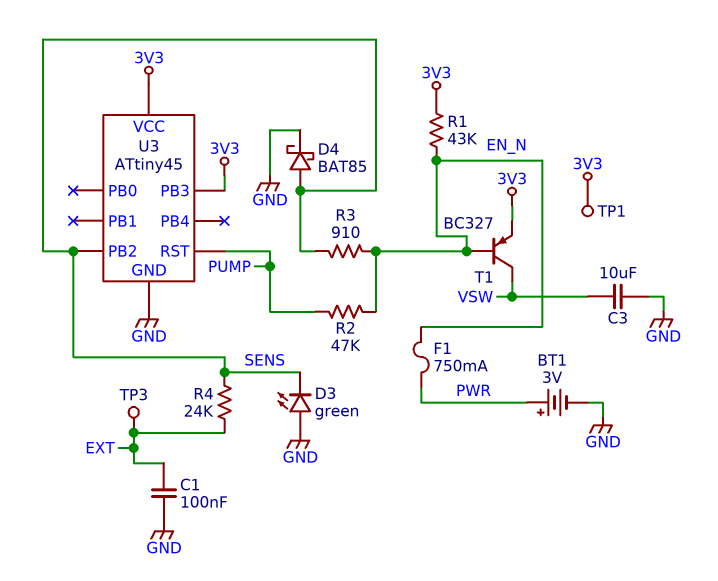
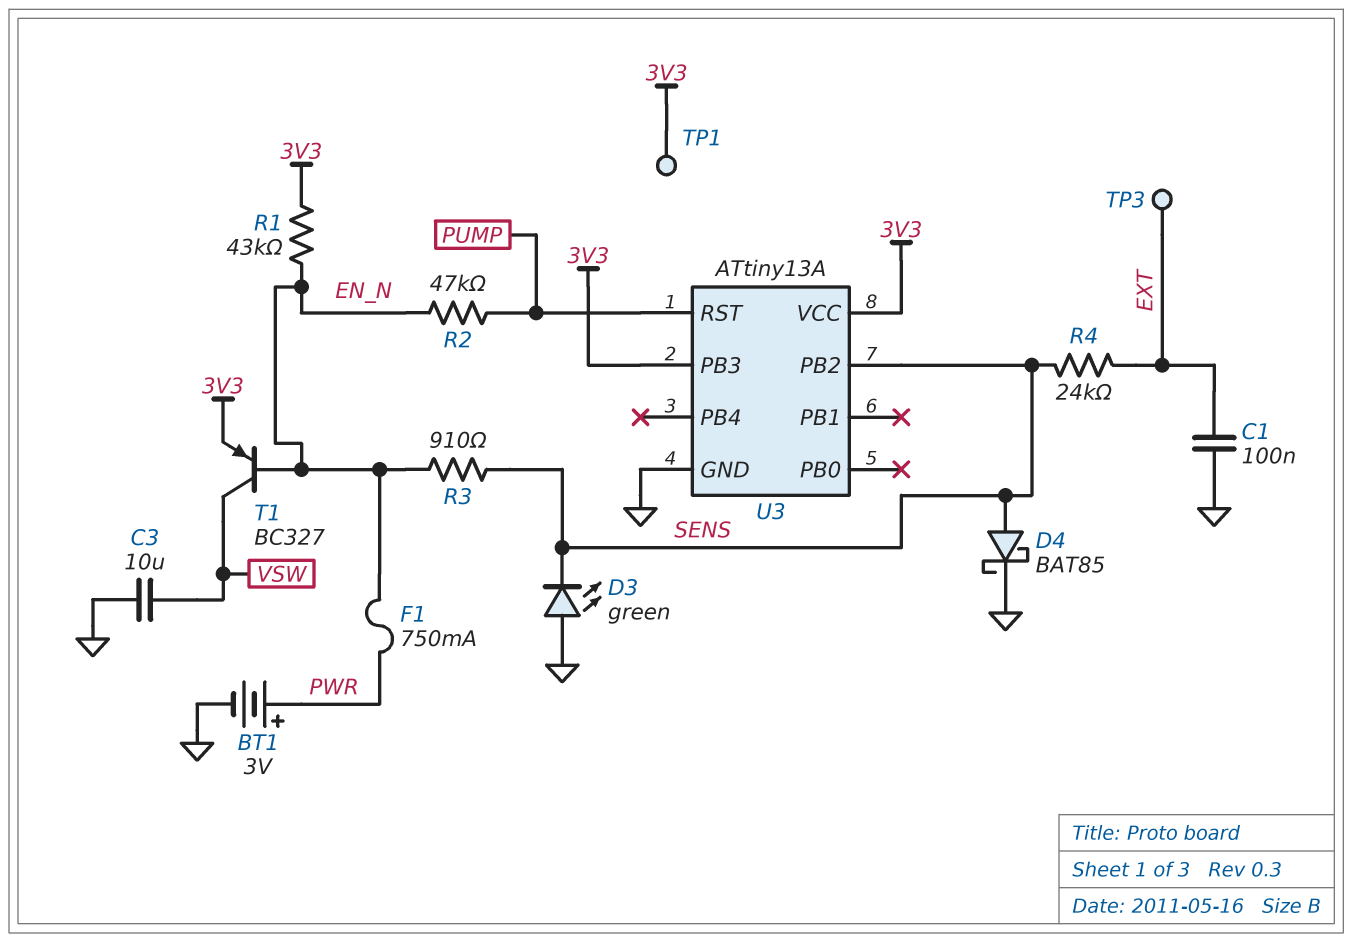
U3: ATtiny45 -> ATtiny13A

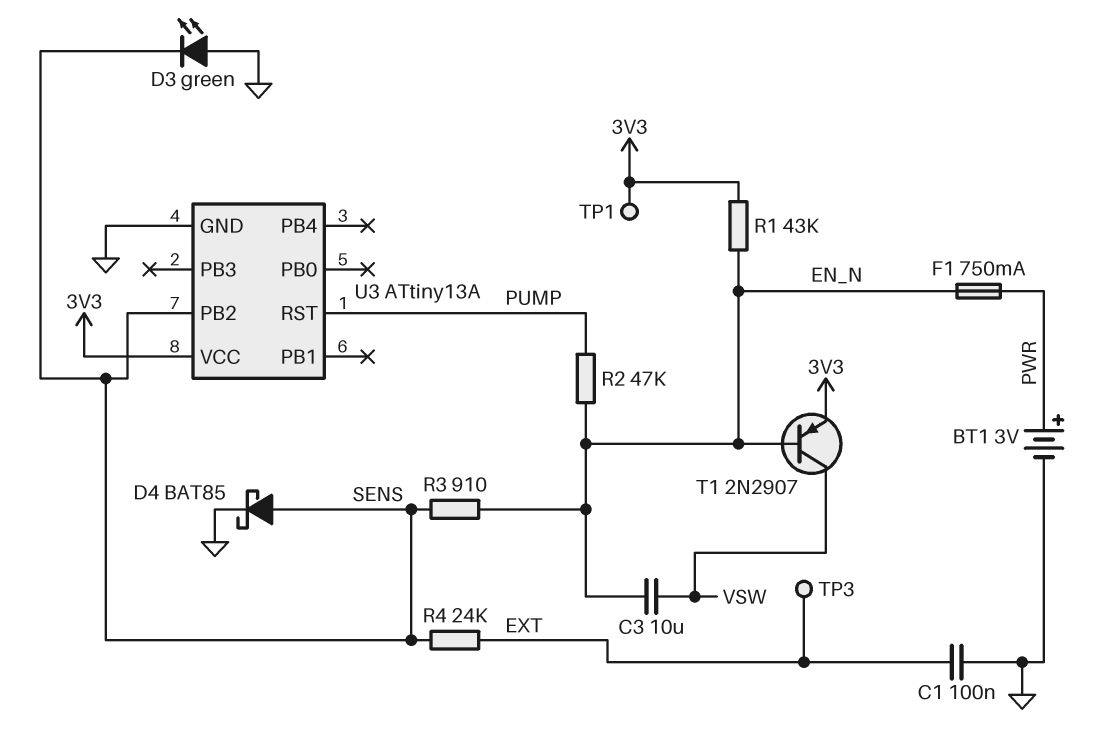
C3: 10uF (GND, VSW) -> 10uF (EN_N, VSW)
T1: PNP BC327 (B EN_N, C VSW, E 3V3) -> PNP 2N2907 (B EN_N, C VSW, E 3V3)
U3 pin PB3: 3V3 -> none

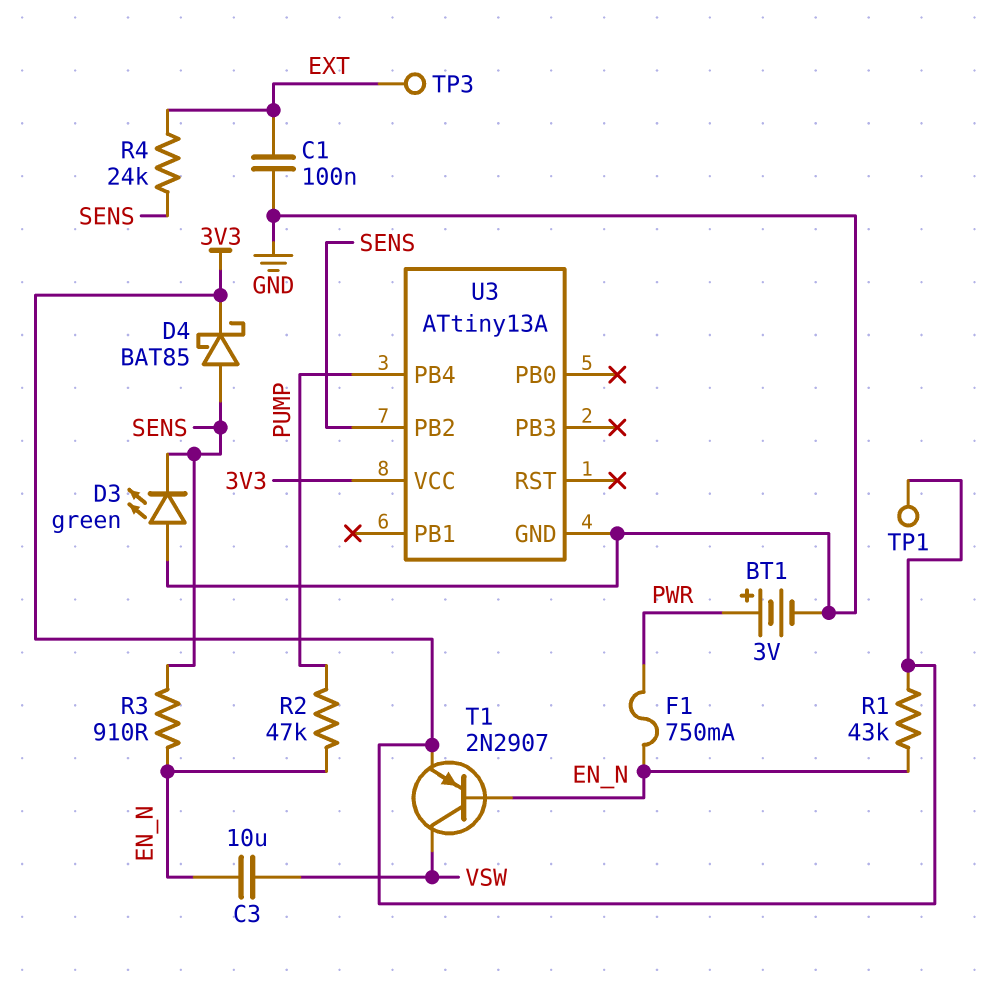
D4: schottky BAT85 (A SENS, K GND) -> schottky BAT85 (A SENS, K 3V3)
U3 pin PB4: none -> PUMP
U3 pin RST: PUMP -> none

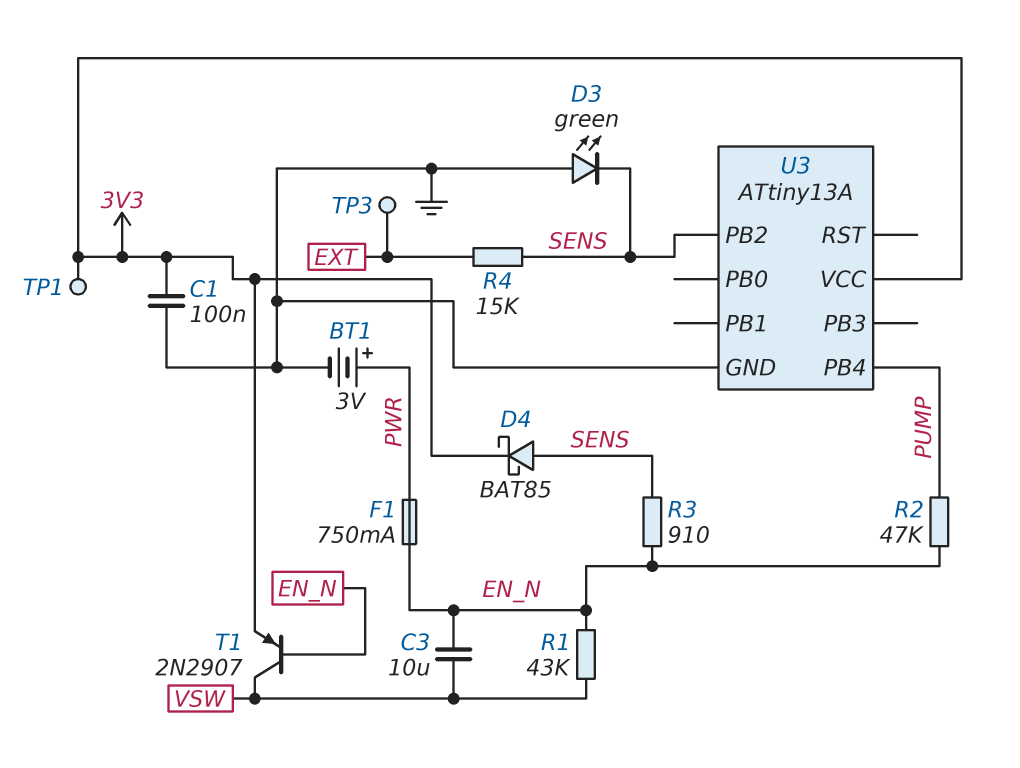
C1: 100nF (EXT, GND) -> 100nF (3V3, GND)
R1: 43k (3V3, EN_N) -> 43k (EN_N, VSW)
R4: 24k (EXT, SENS) -> 15k (EXT, SENS)

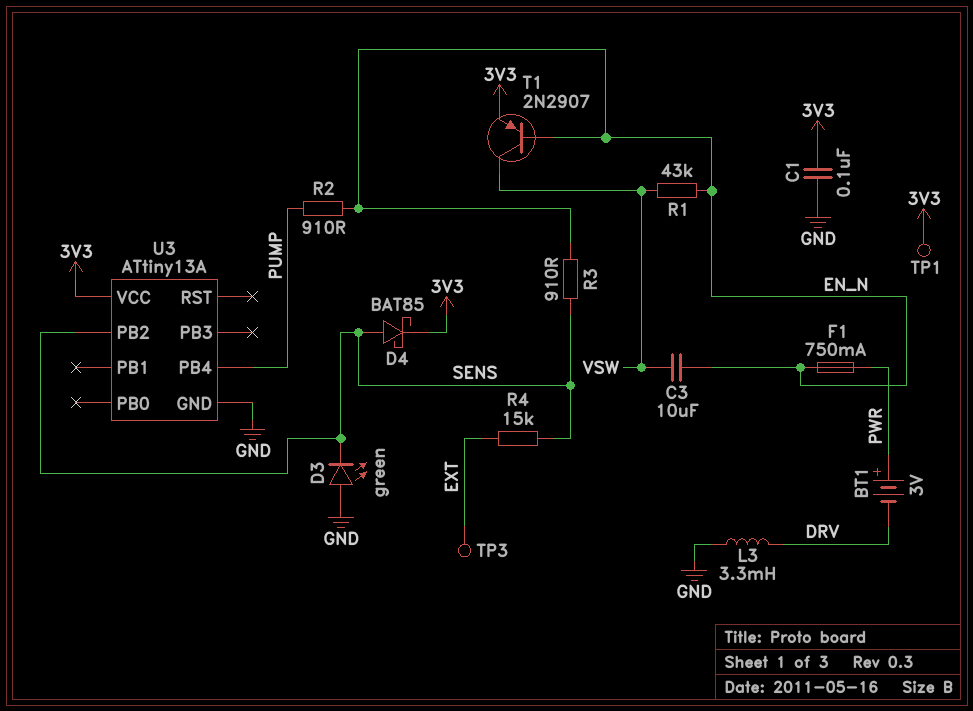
BT1: 3V (plus PWR, minus GND) -> 3V (plus PWR, minus DRV)
L3: none -> 3.3mH (DRV, GND)
R2: 47k (EN_N, PUMP) -> 910 (EN_N, PUMP)

